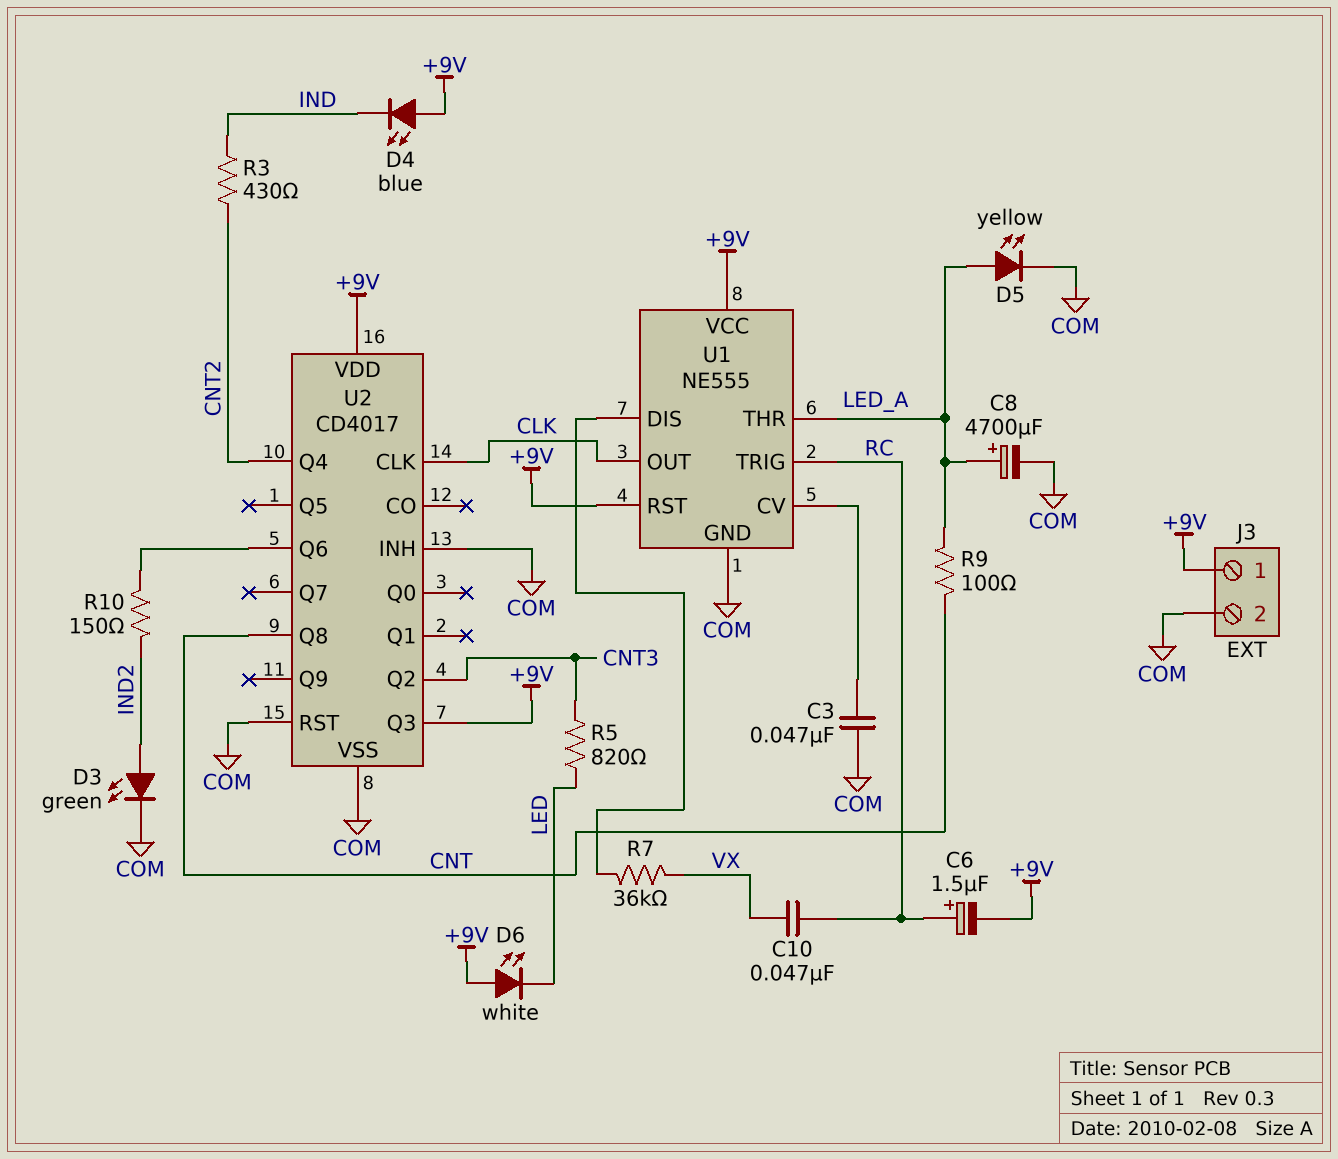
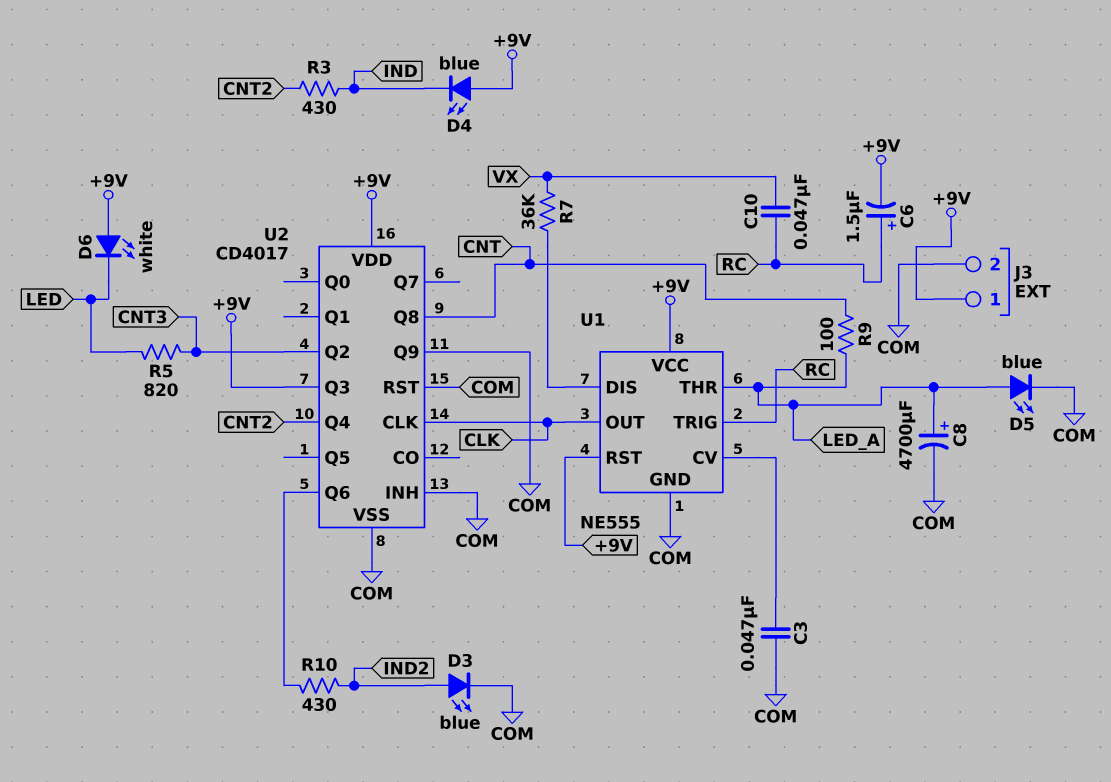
D3: LED green (A IND2, K COM) -> LED blue (A IND2, K COM)
D5: LED yellow (A LED_A, K COM) -> LED blue (A LED_A, K COM)
R10: 150 (IND2, U2/Q6) -> 430 (IND2, U2/Q6)
U2 pin Q9: none -> COM

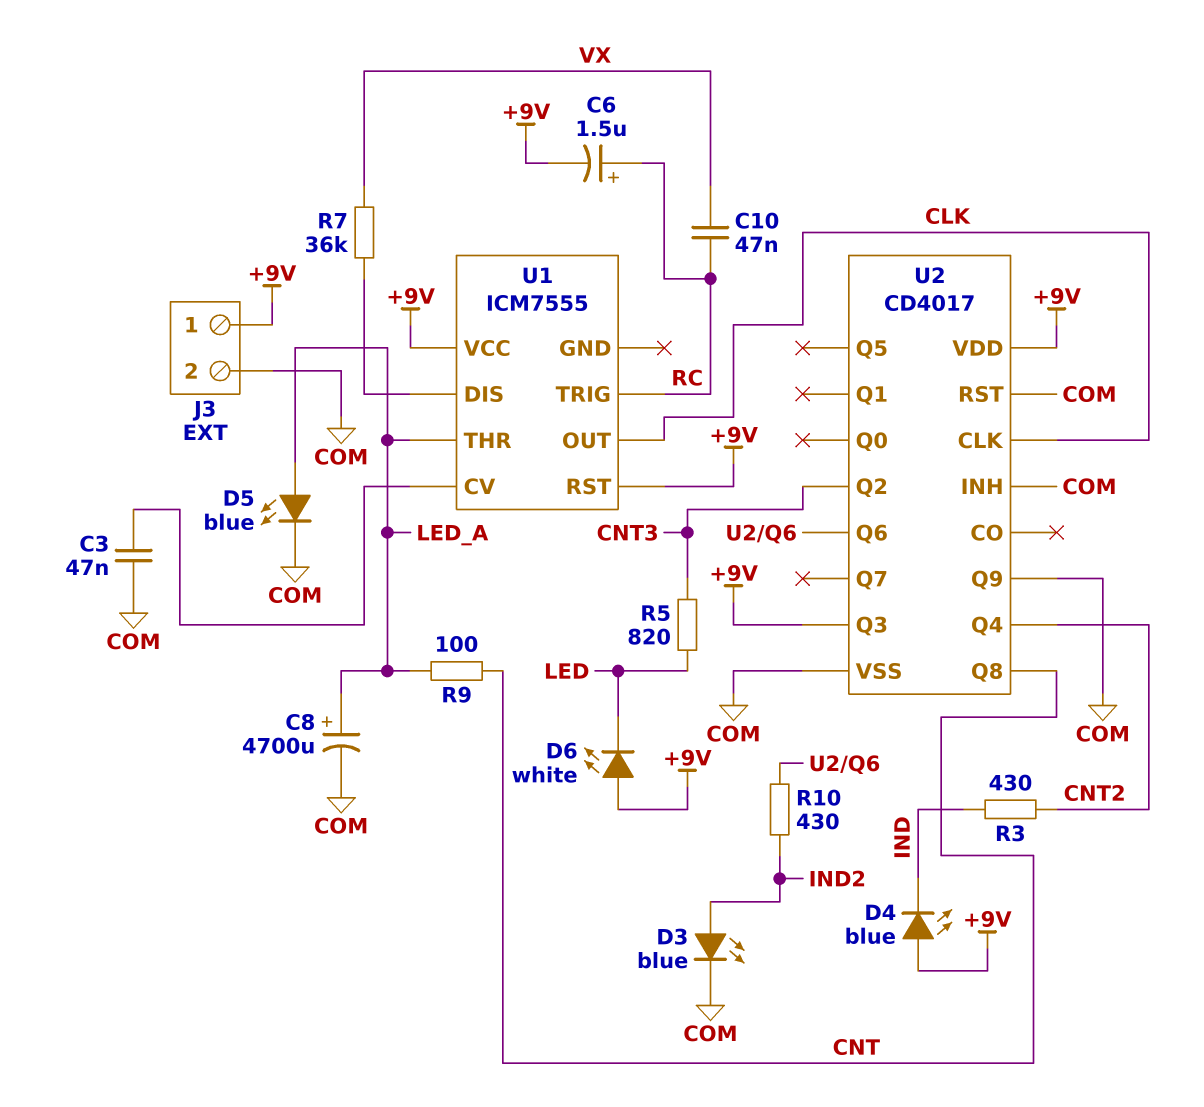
U1: NE555 -> ICM7555
U1 pin GND: COM -> none

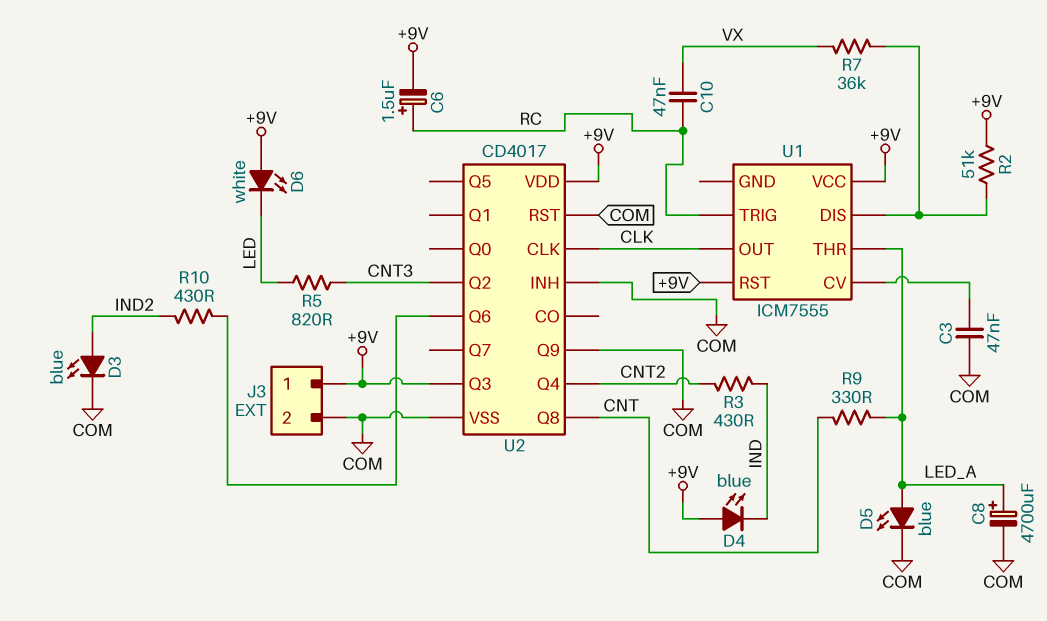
R2: none -> 51k (+9V, U1/DIS)
R9: 100 (CNT, LED_A) -> 330 (CNT, LED_A)

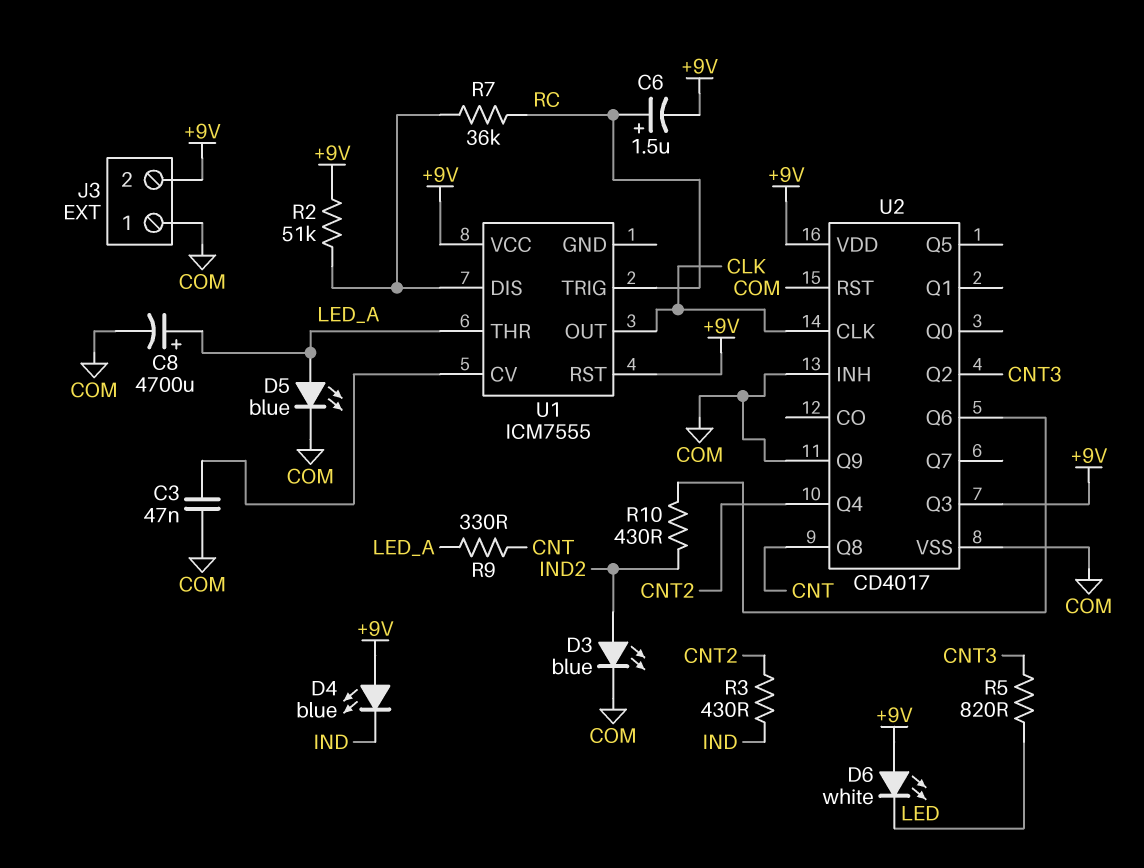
C10: 47nF (RC, VX) -> none
J3 pin 1: +9V -> COM
J3 pin 2: COM -> +9V
R7: 36k (U1/DIS, VX) -> 36k (RC, U1/DIS)

